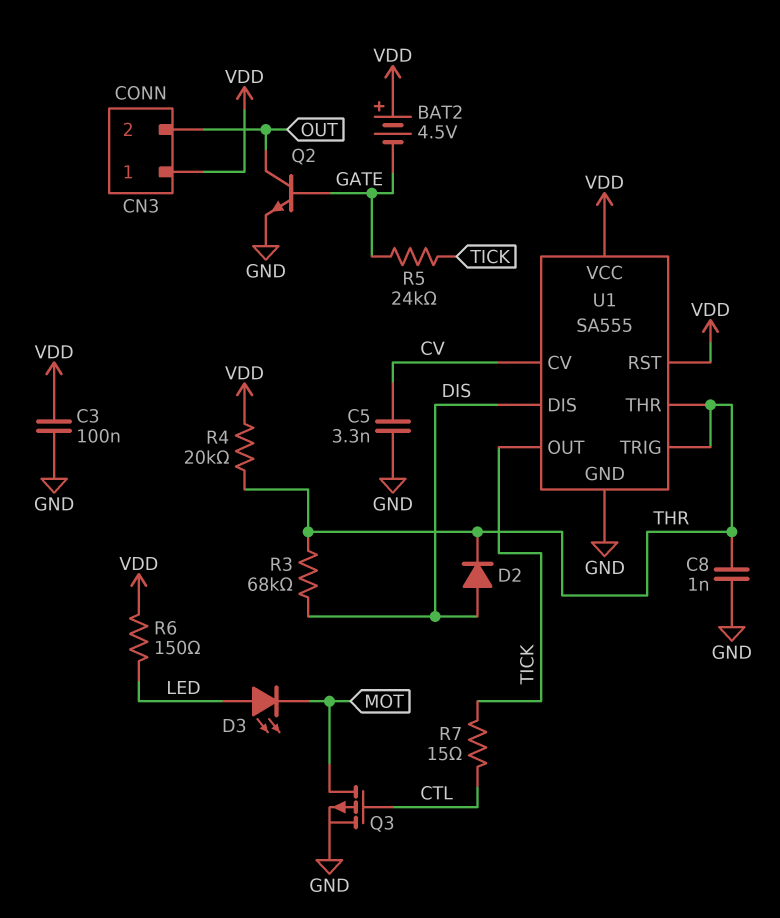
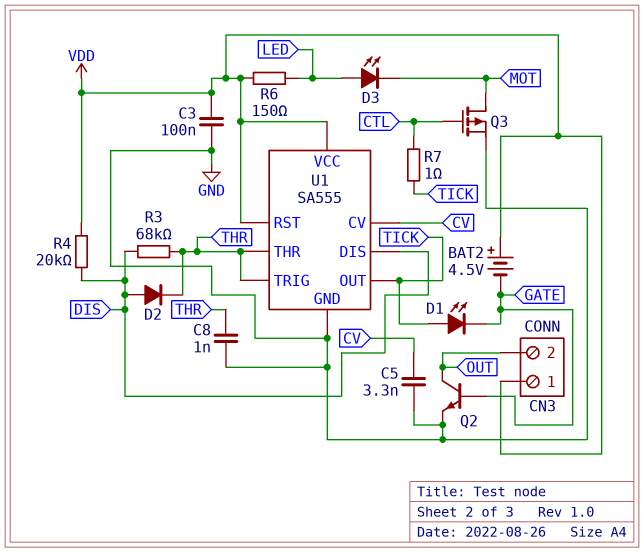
D1: none -> LED (A TICK, K GATE)
R4: 20k (THR, VDD) -> 20k (DIS, VDD)
R5: 24k (GATE, TICK) -> none
R7: 15 (CTL, TICK) -> 1 (CTL, TICK)

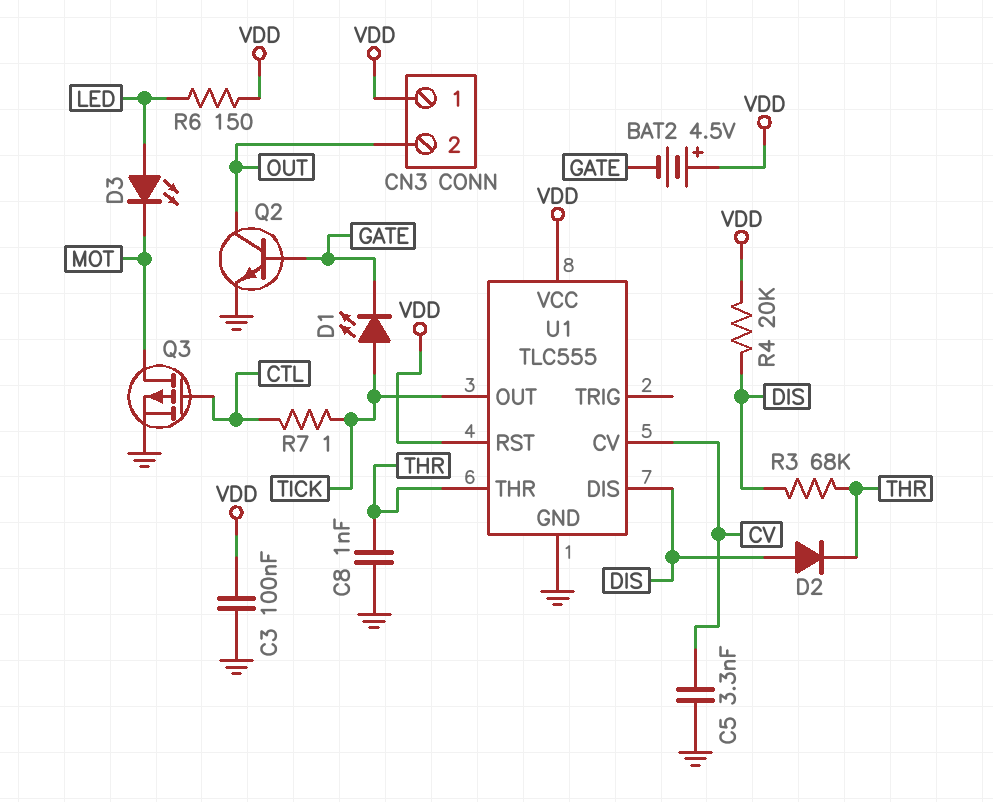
U1: SA555 -> TLC555
U1 pin TRIG: THR -> none

